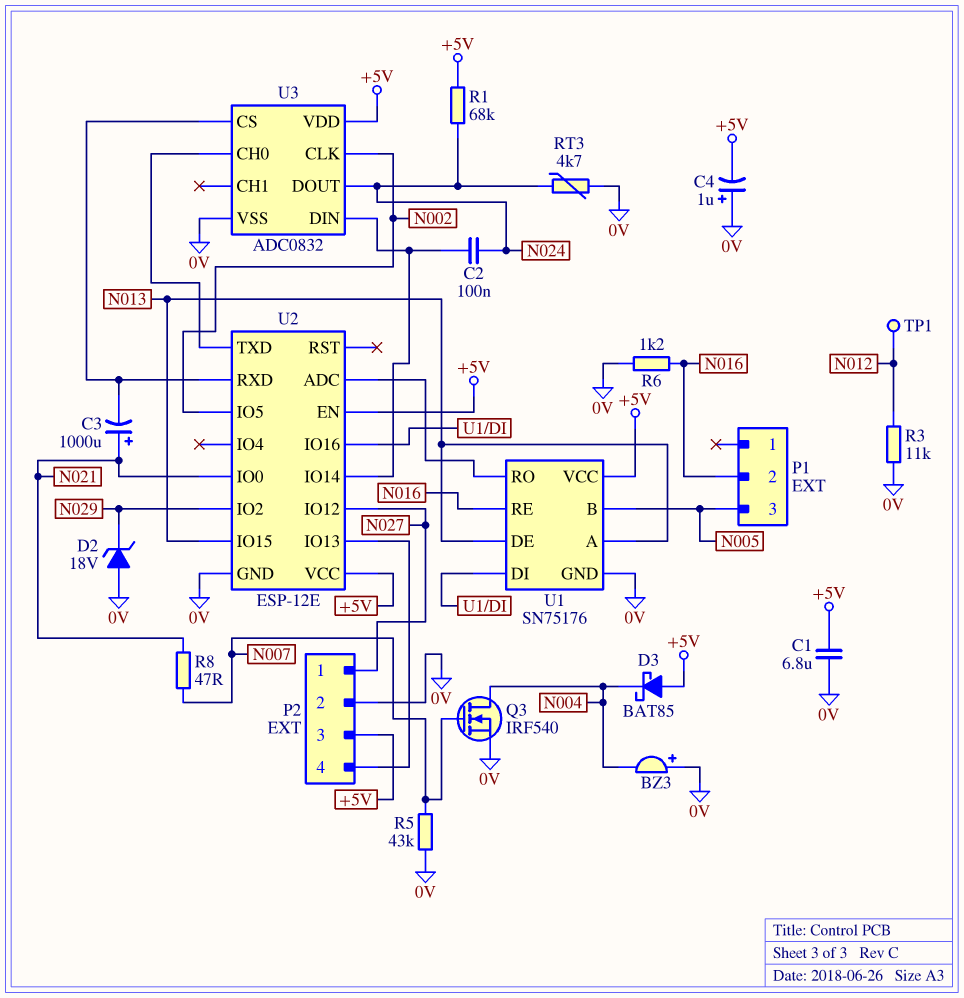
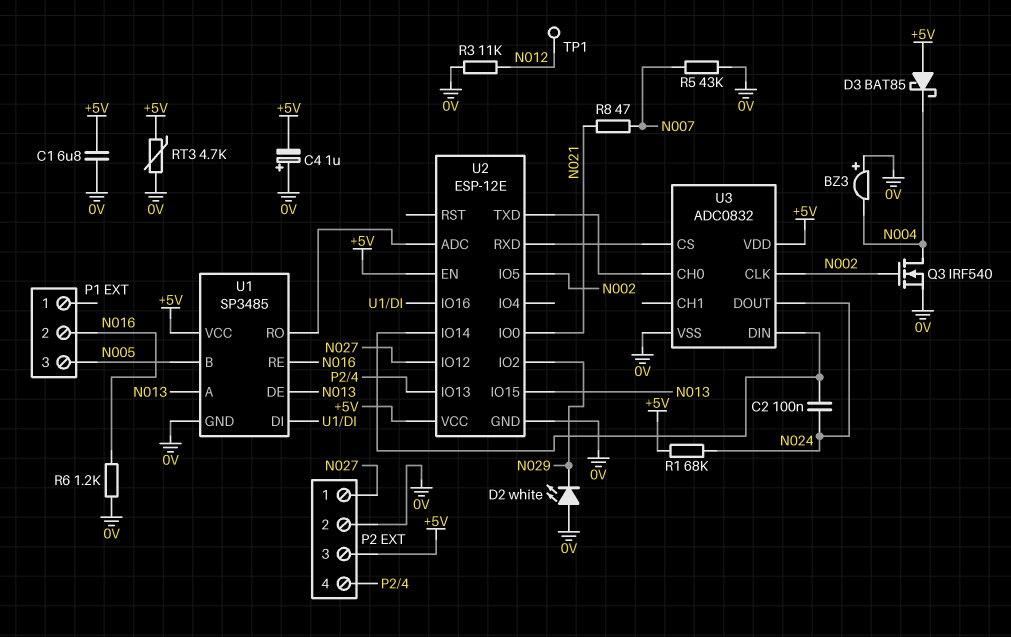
C3: 1000uF (plus N021, minus U2/RXD) -> none
D2: zener 18V (A 0V, K N029) -> LED white (A 0V, K N029)
Q3: NMOS IRF540 (G N007, D N004, S 0V) -> NMOS IRF540 (G N002, D N004, S 0V)
RT3: 4.7k (0V, N024) -> 4.7k (+5V, 0V)
U1: SN75176 -> SP3485

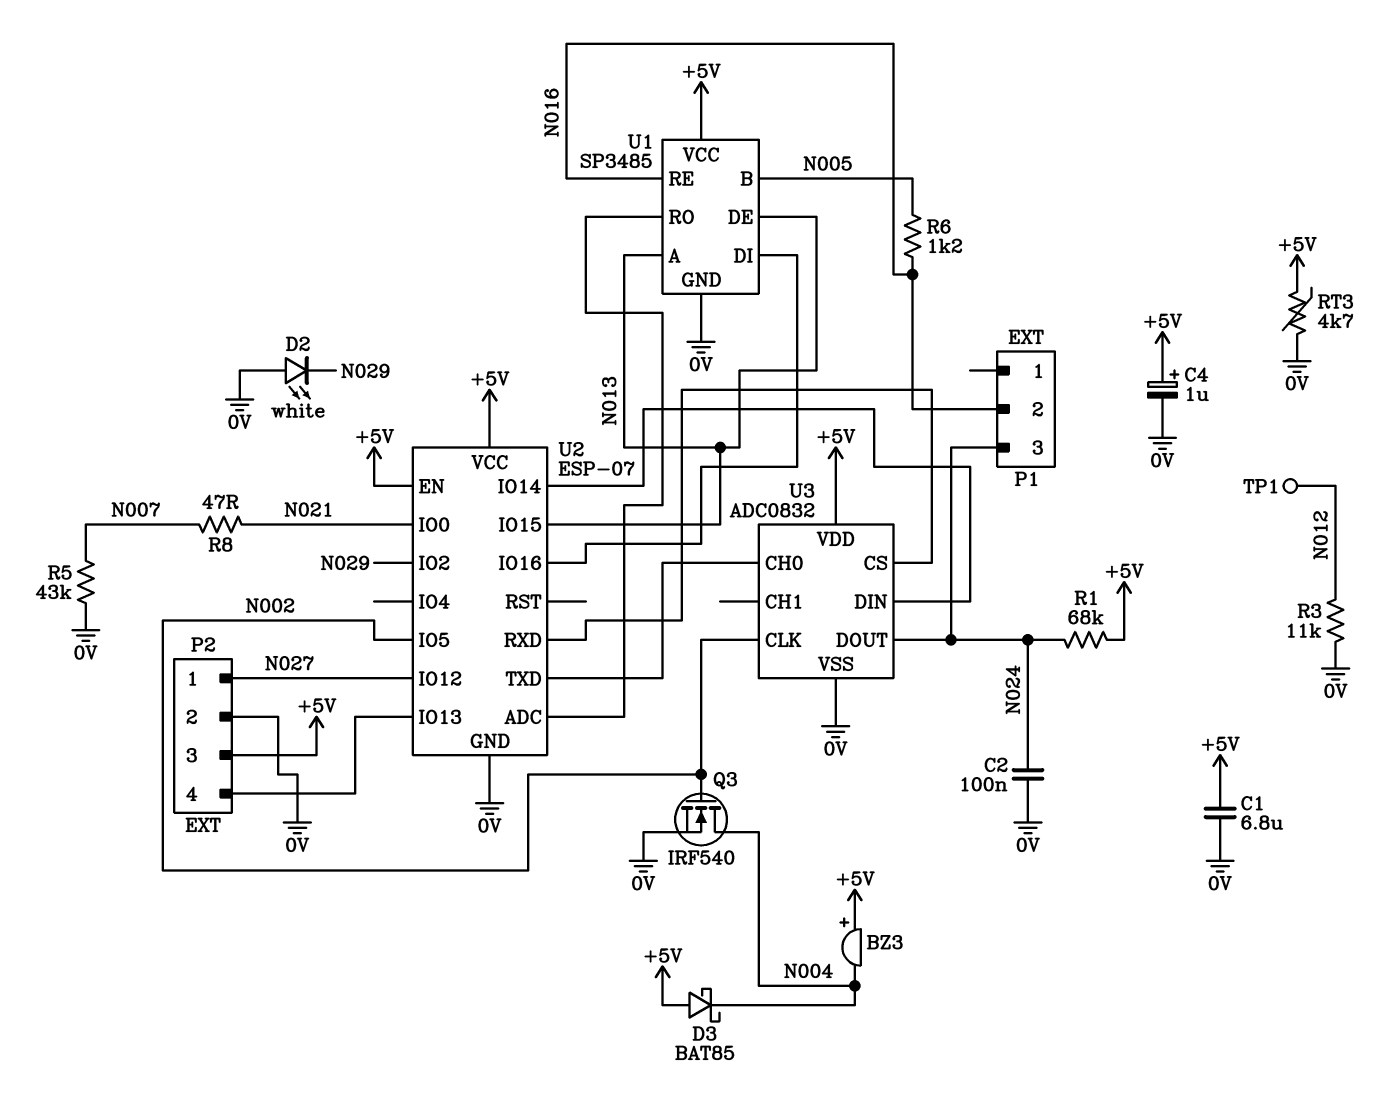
BZ3: buzzer (plus 0V, minus N004) -> buzzer (plus +5V, minus N004)
C2: 100nF (N024, U2/IO14) -> 100nF (0V, N024)
C4: 1uF (plus 0V, minus +5V) -> 1uF (plus +5V, minus 0V)
P1 pin 3: N005 -> N024
R6: 1.2k (0V, N016) -> 1.2k (N005, N016)
U2: ESP-12E -> ESP-07

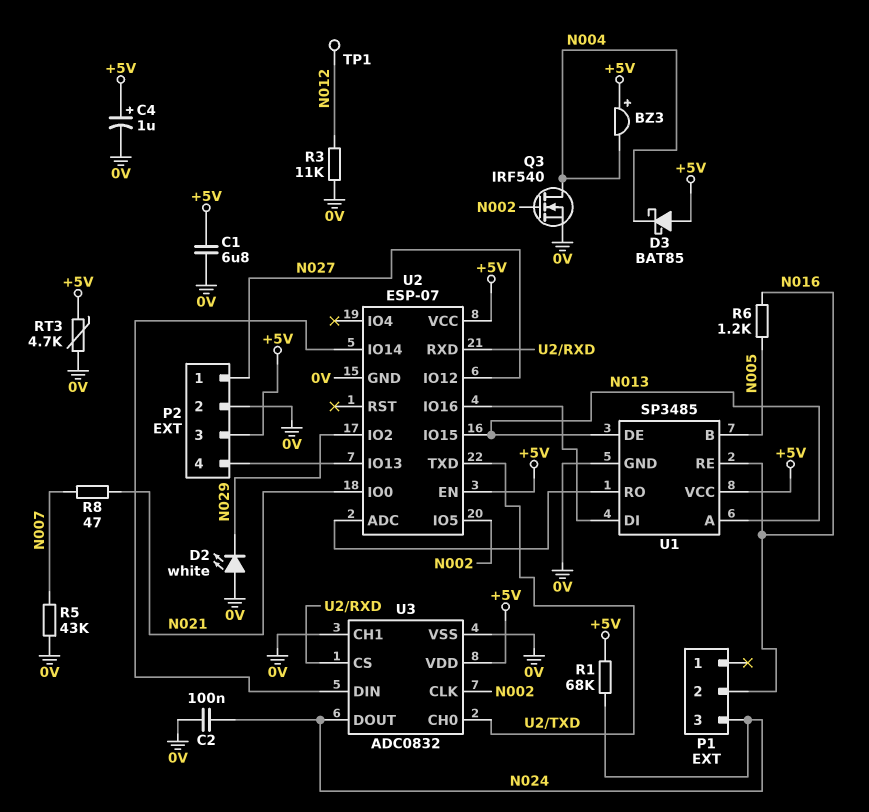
U3 pin CH1: none -> 0V

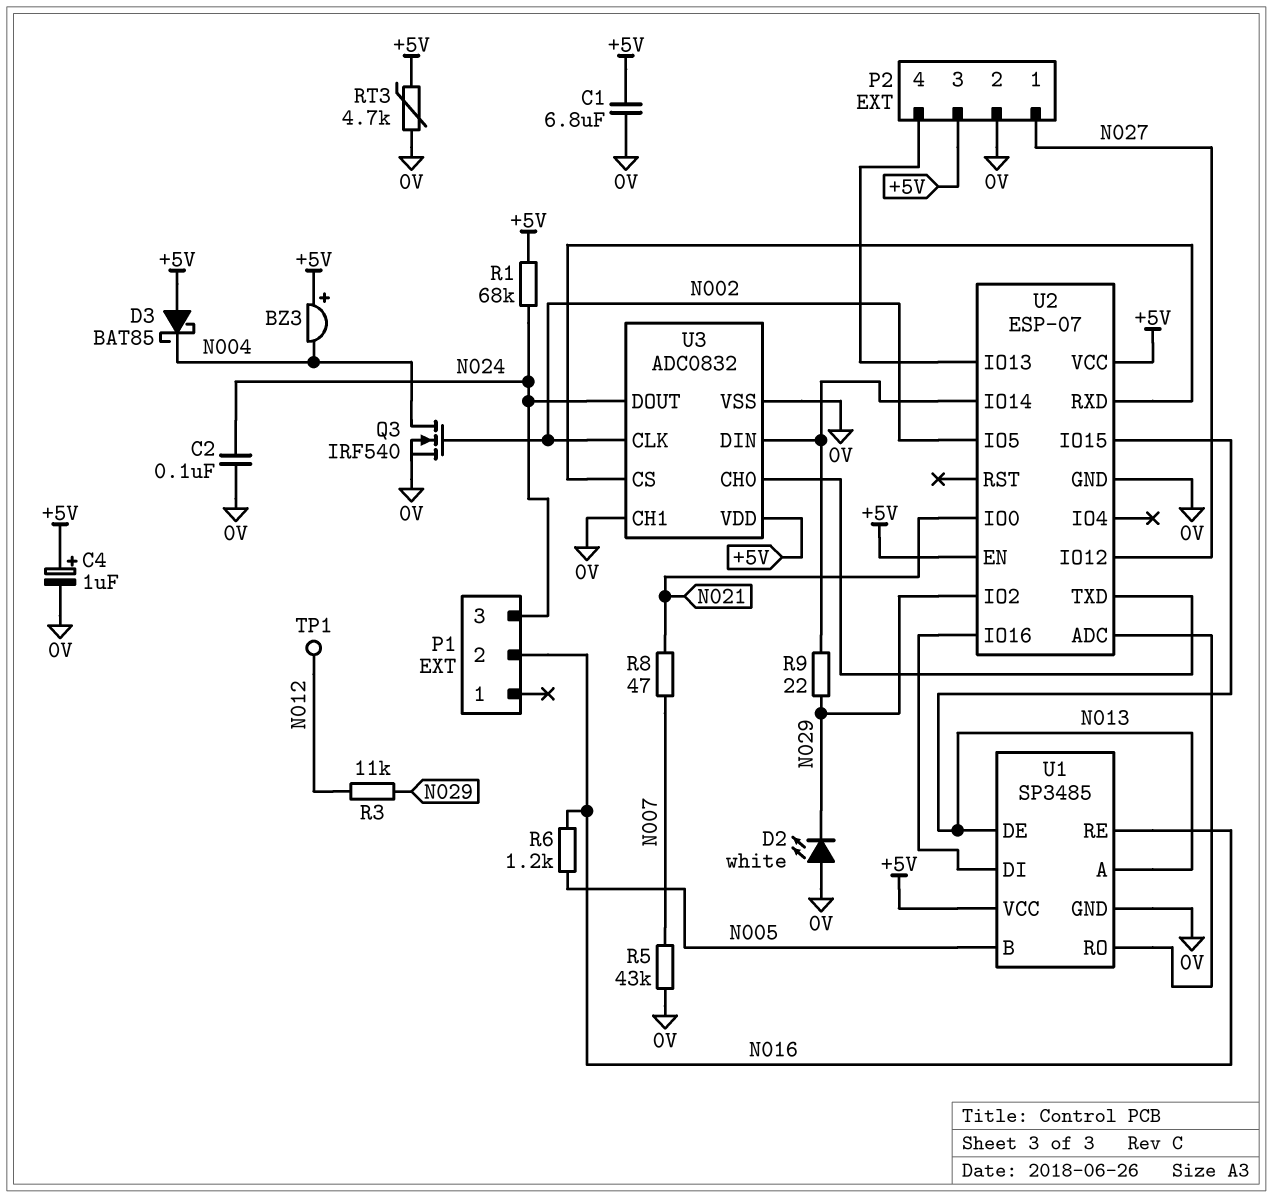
R3: 11k (0V, N012) -> 11k (N012, N029)
R9: none -> 22 (N029, U2/IO14)

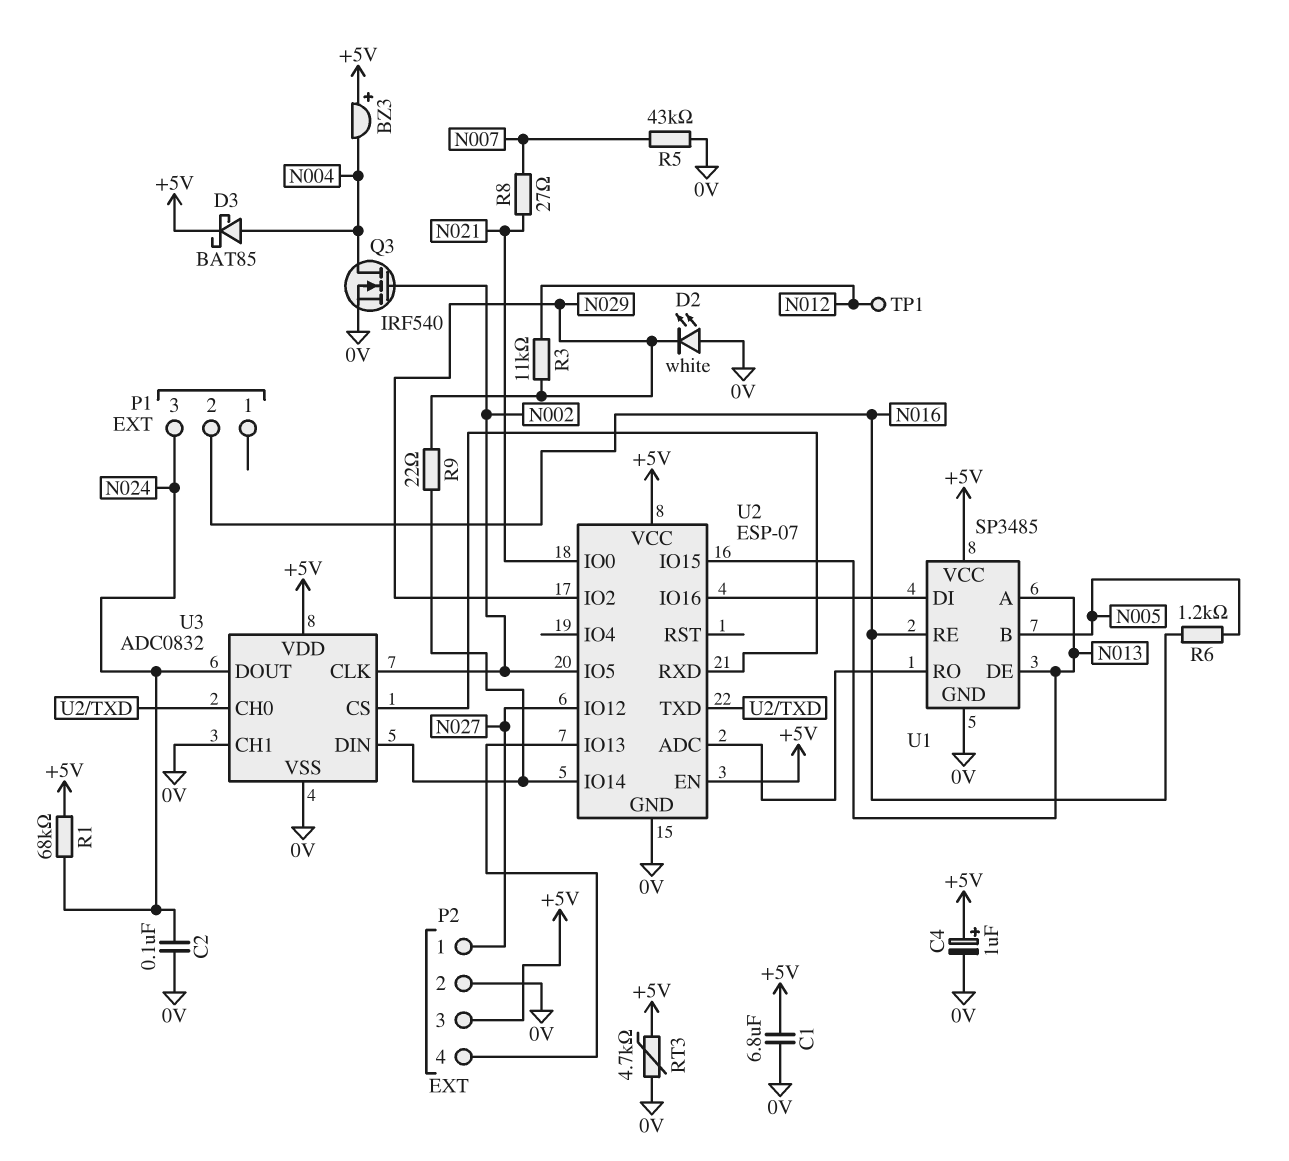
D3: schottky BAT85 (A +5V, K N004) -> schottky BAT85 (A N004, K +5V)
R8: 47 (N007, N021) -> 27 (N007, N021)

